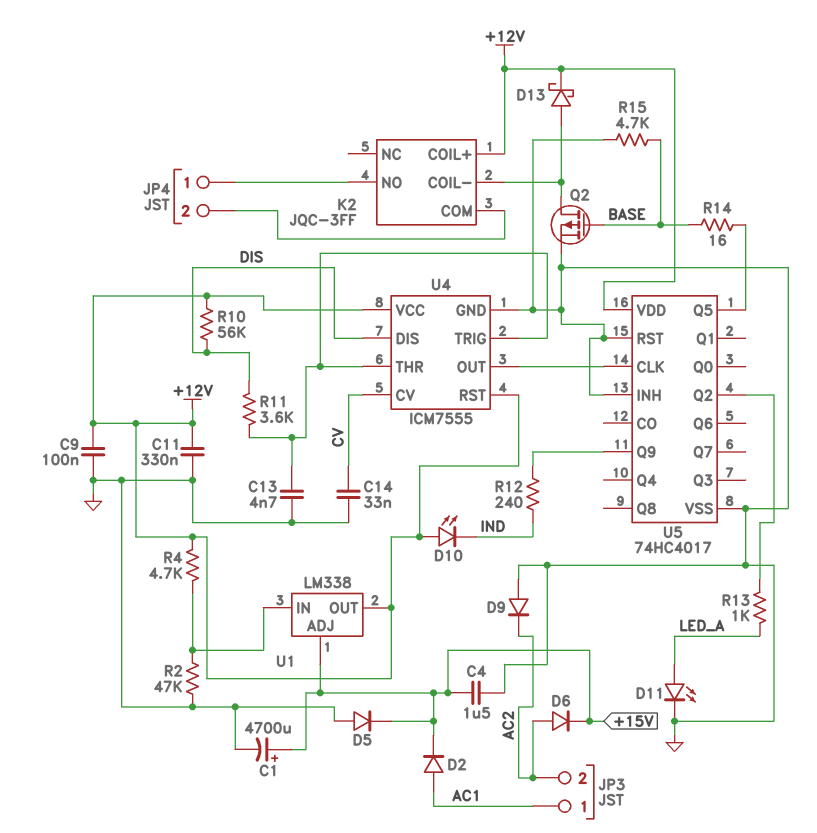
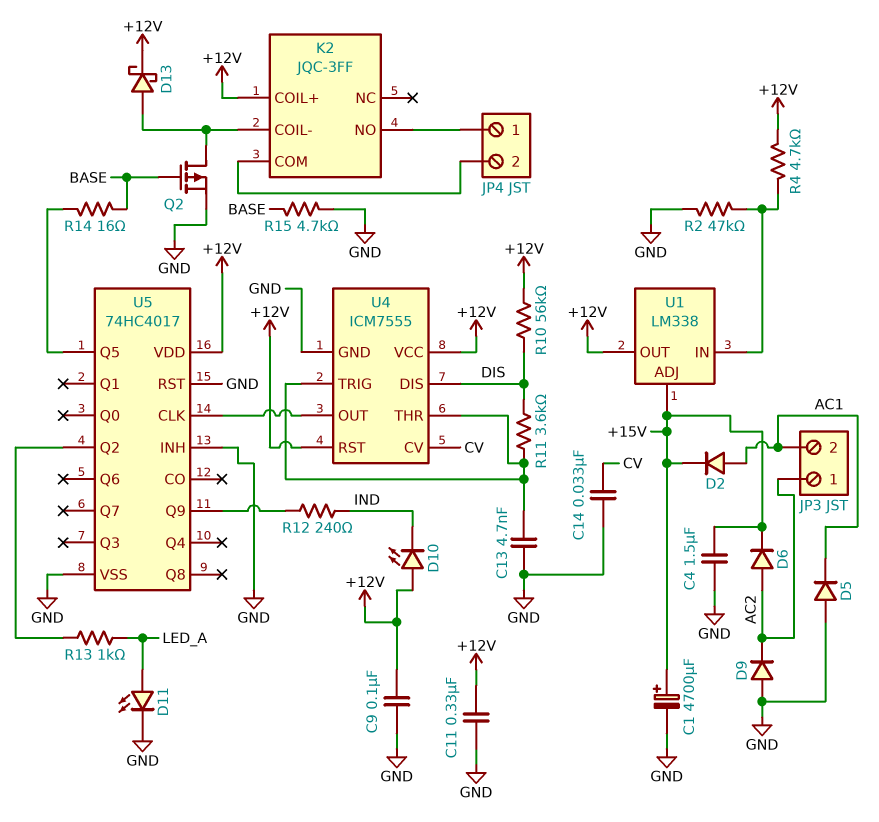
D5: diode (A GND, K +15V) -> diode (A GND, K AC1)
JP3 pin 1: AC1 -> AC2
JP3 pin 2: AC2 -> AC1

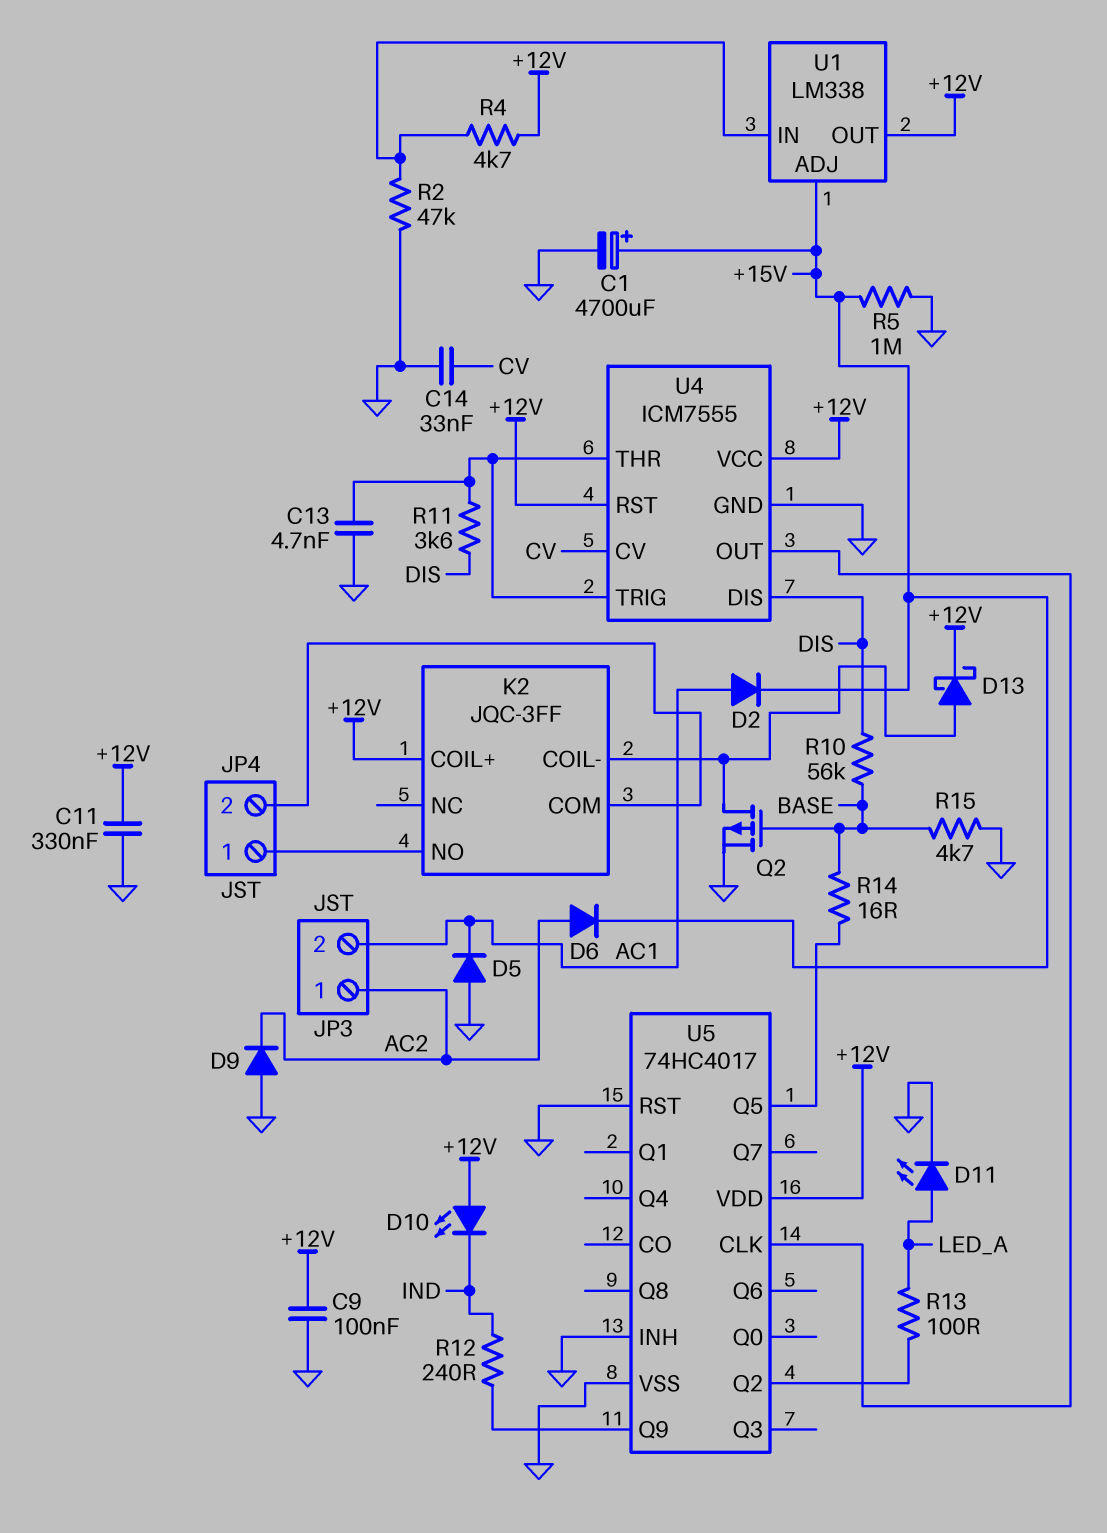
C4: 1.5uF (+15V, GND) -> none
R5: none -> 1M (+15V, GND)
R10: 56k (+12V, DIS) -> 56k (BASE, DIS)
R13: 1k (LED_A, U5/Q2) -> 100 (LED_A, U5/Q2)

